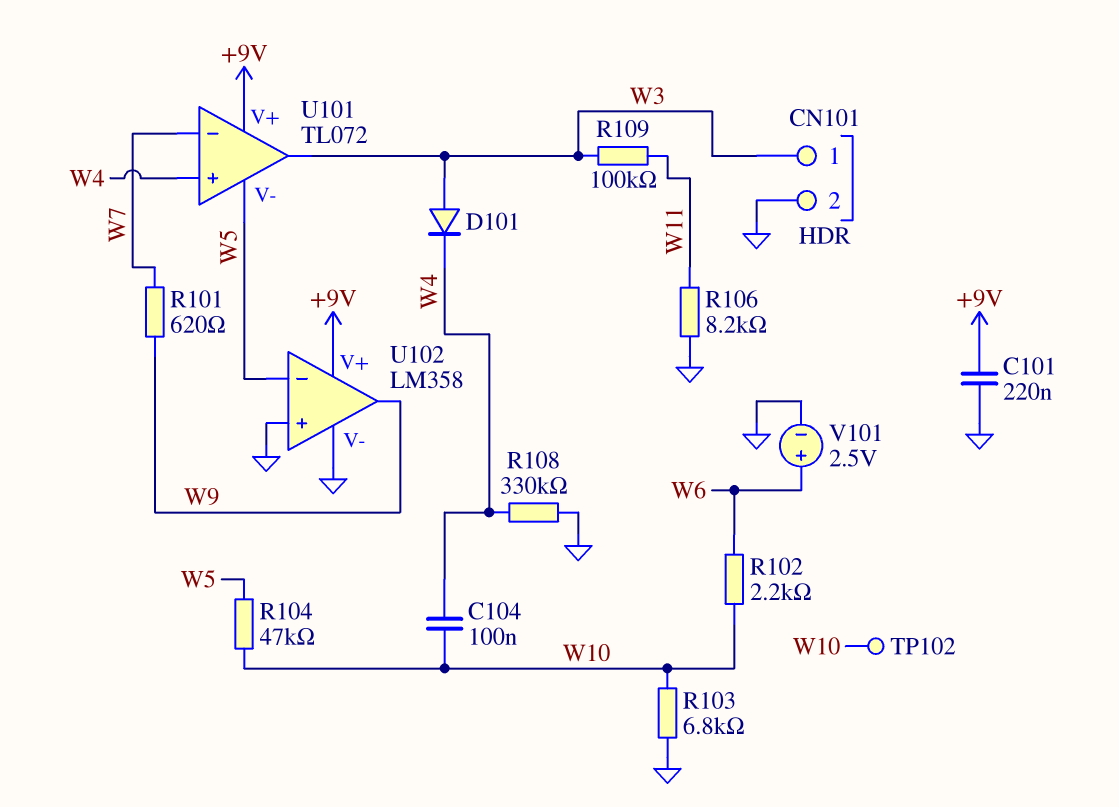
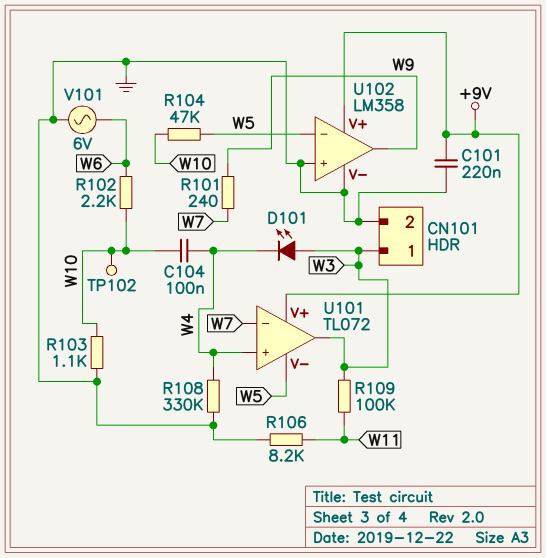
D101: diode (A W3, K W4) -> LED (A W3, K W4)
R101: 620 (W7, W9) -> 240 (W7, W9)
R103: 6.8k (GND, W10) -> 1.1k (GND, W10)
V101: 2.5V (plus W6, minus GND) -> AC 6V (GND, W6)

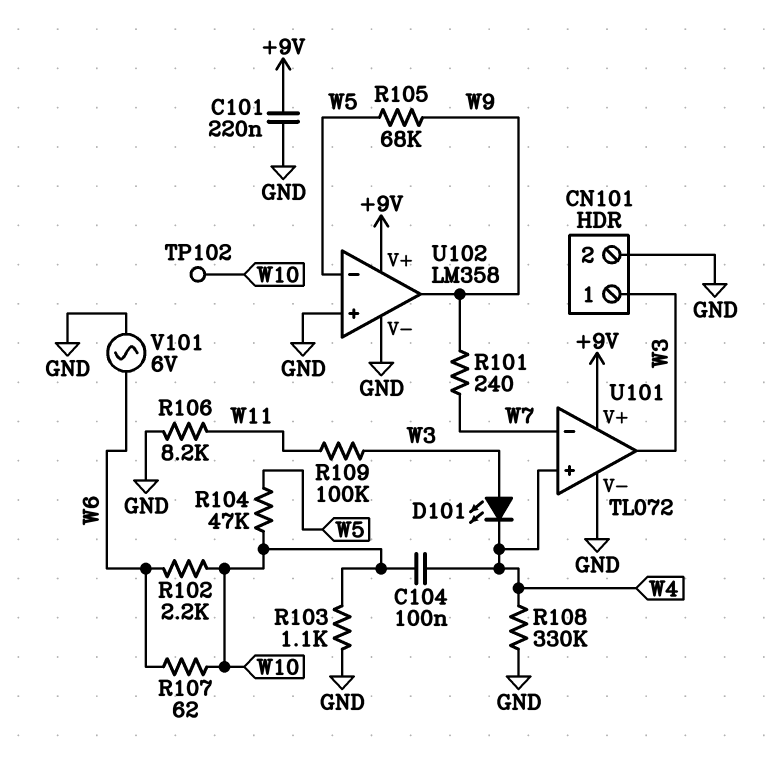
R105: none -> 68k (W5, W9)
R107: none -> 62 (W6, W10)
U101 pin V-: W5 -> GND

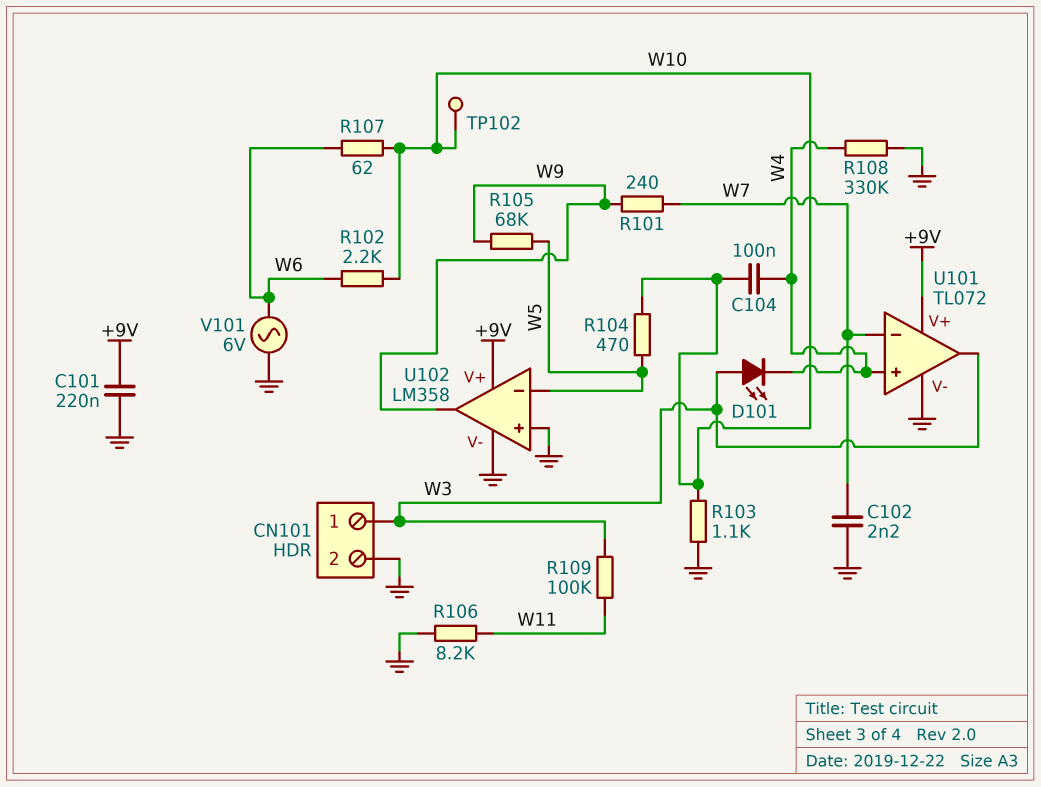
C102: none -> 2.2nF (GND, W7)
R104: 47k (W5, W10) -> 470 (W5, W10)

